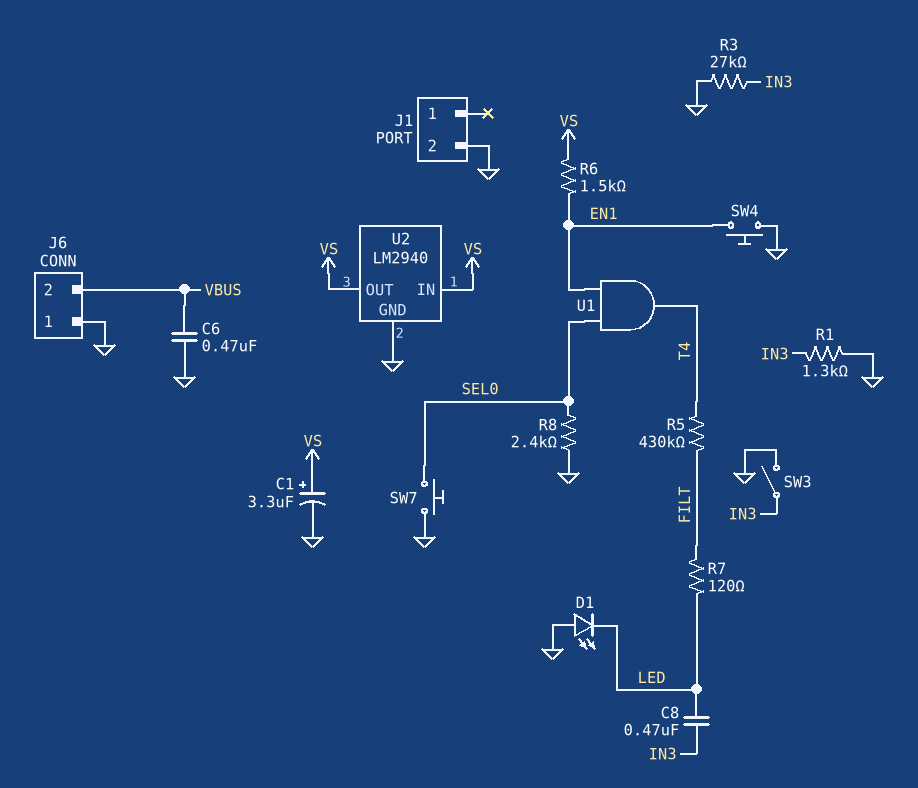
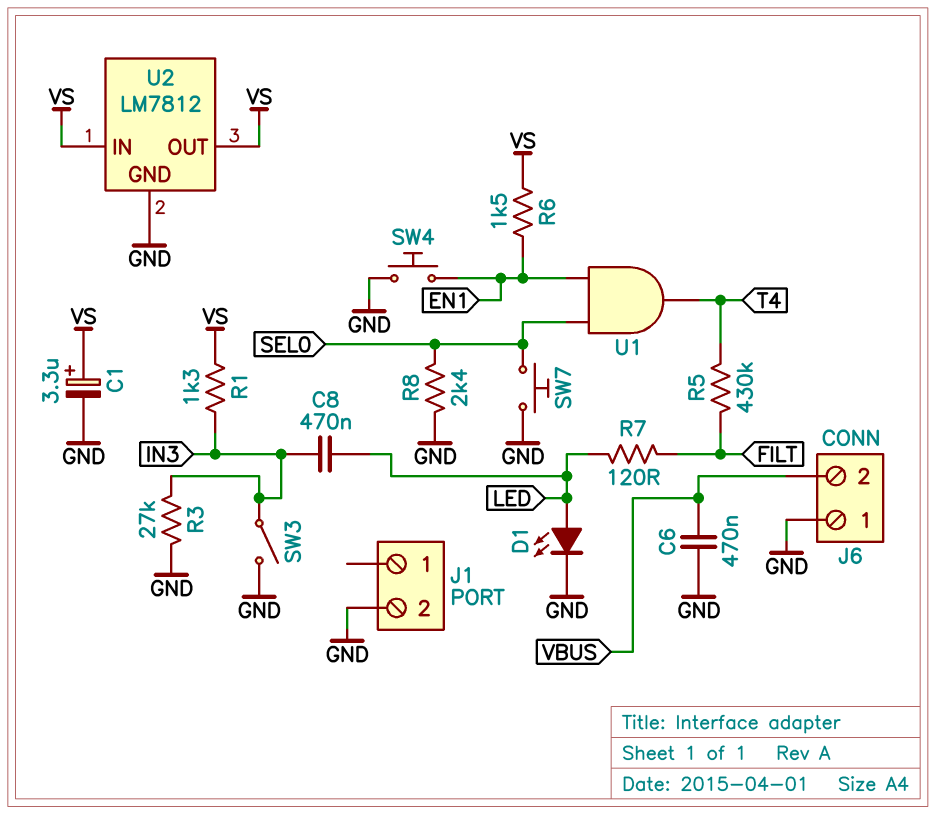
D1: LED (A GND, K LED) -> LED (A LED, K GND)
R1: 1.3k (GND, IN3) -> 1.3k (IN3, VS)
U2: LM2940 -> LM7812

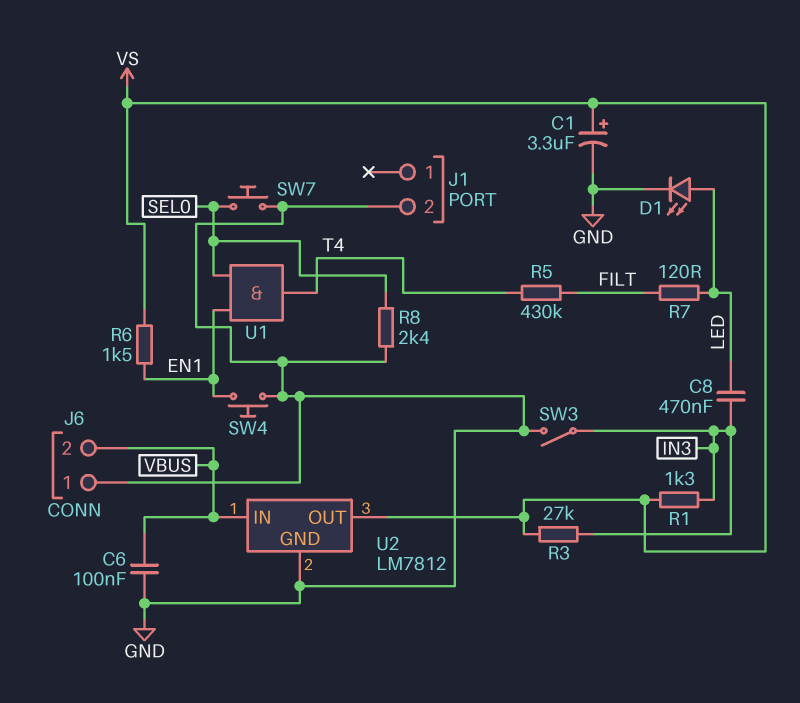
C6: 470nF (GND, VBUS) -> 100nF (GND, VBUS)
R3: 27k (GND, IN3) -> 27k (IN3, VS)
U2 pin IN: VS -> VBUS

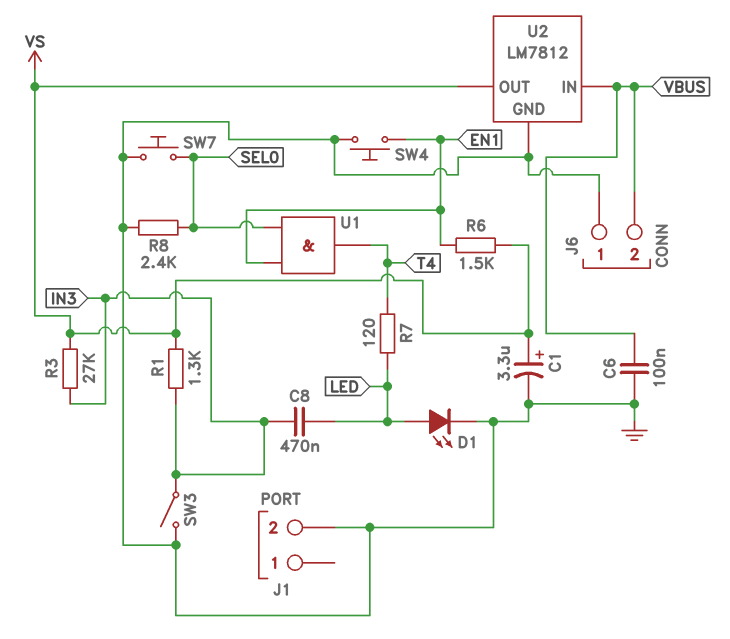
R5: 430k (FILT, T4) -> none
R7: 120 (FILT, LED) -> 120 (LED, T4)

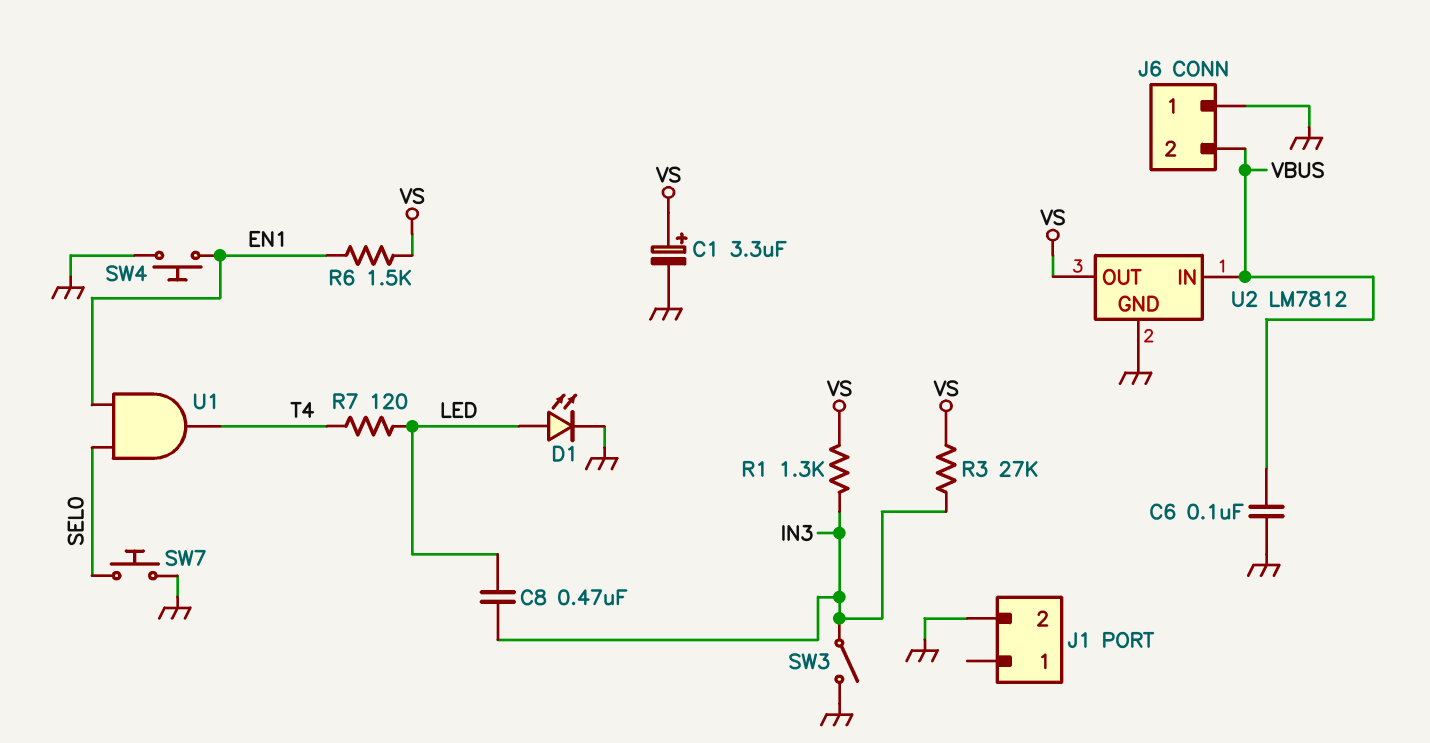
R8: 2.4k (GND, SEL0) -> none

